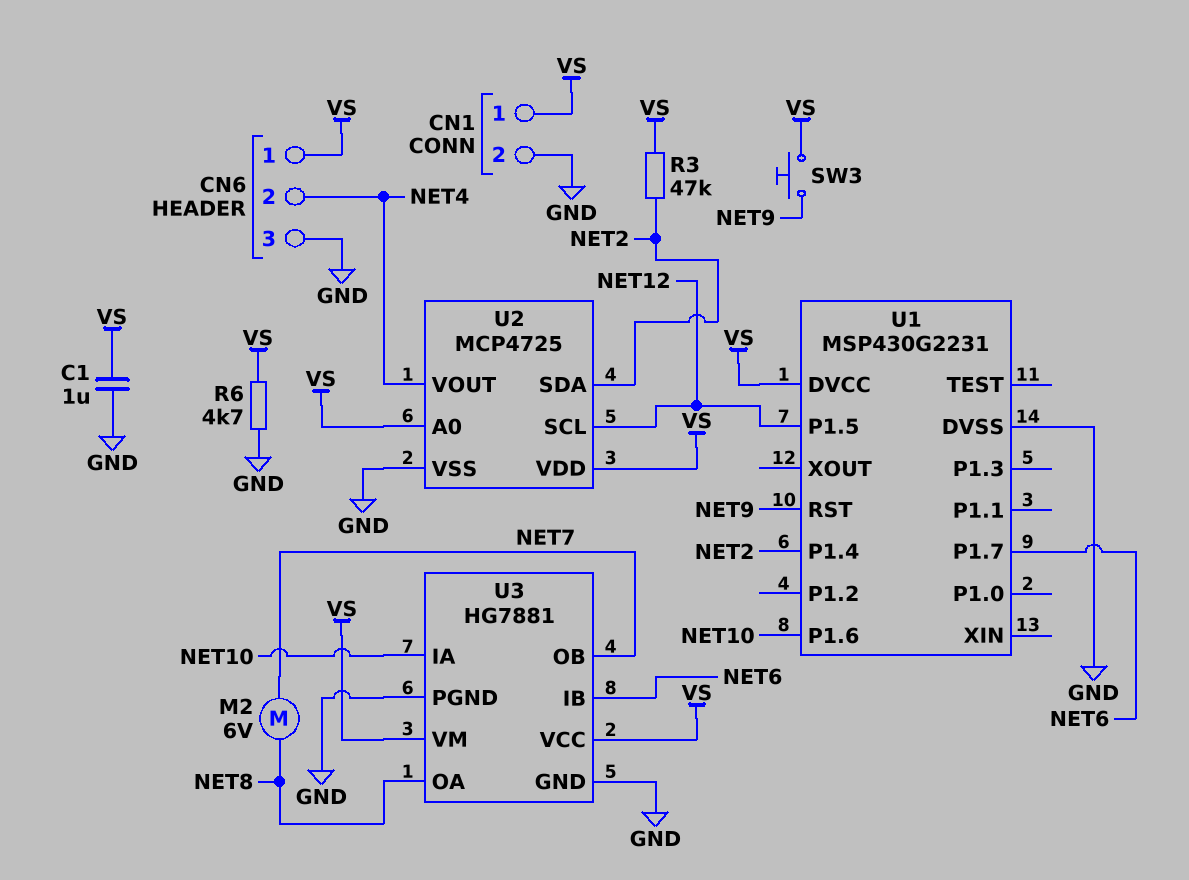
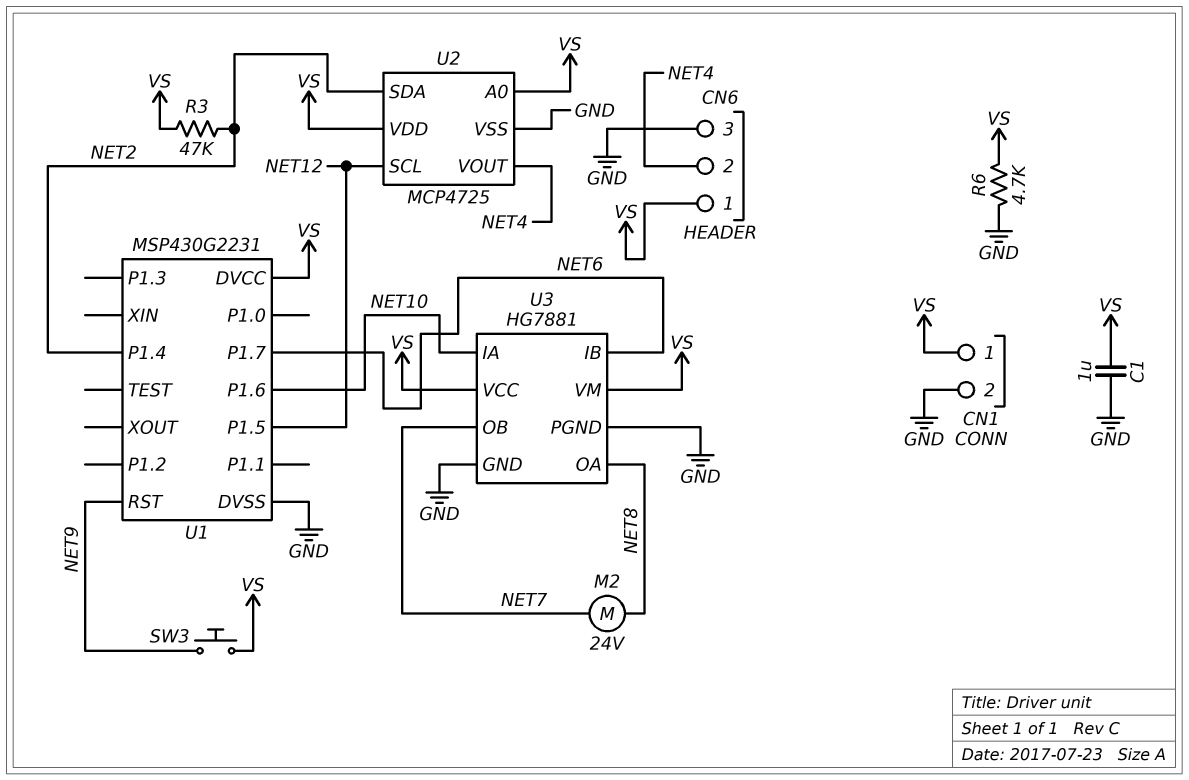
M2: motor 6V (NET7, NET8) -> motor 24V (NET7, NET8)

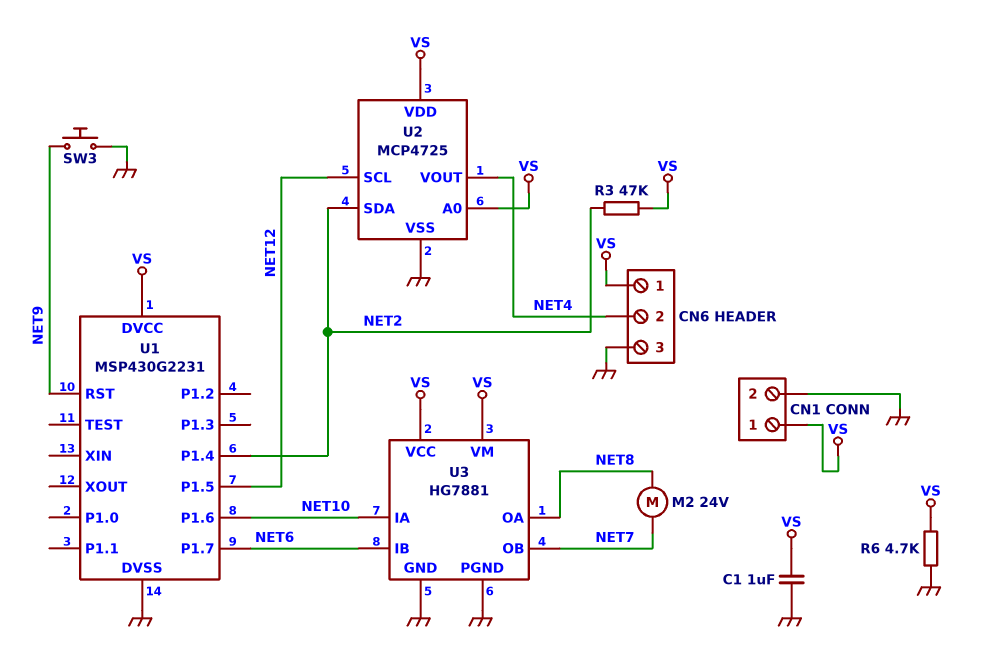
SW3: button (NET9, VS) -> button (GND, NET9)

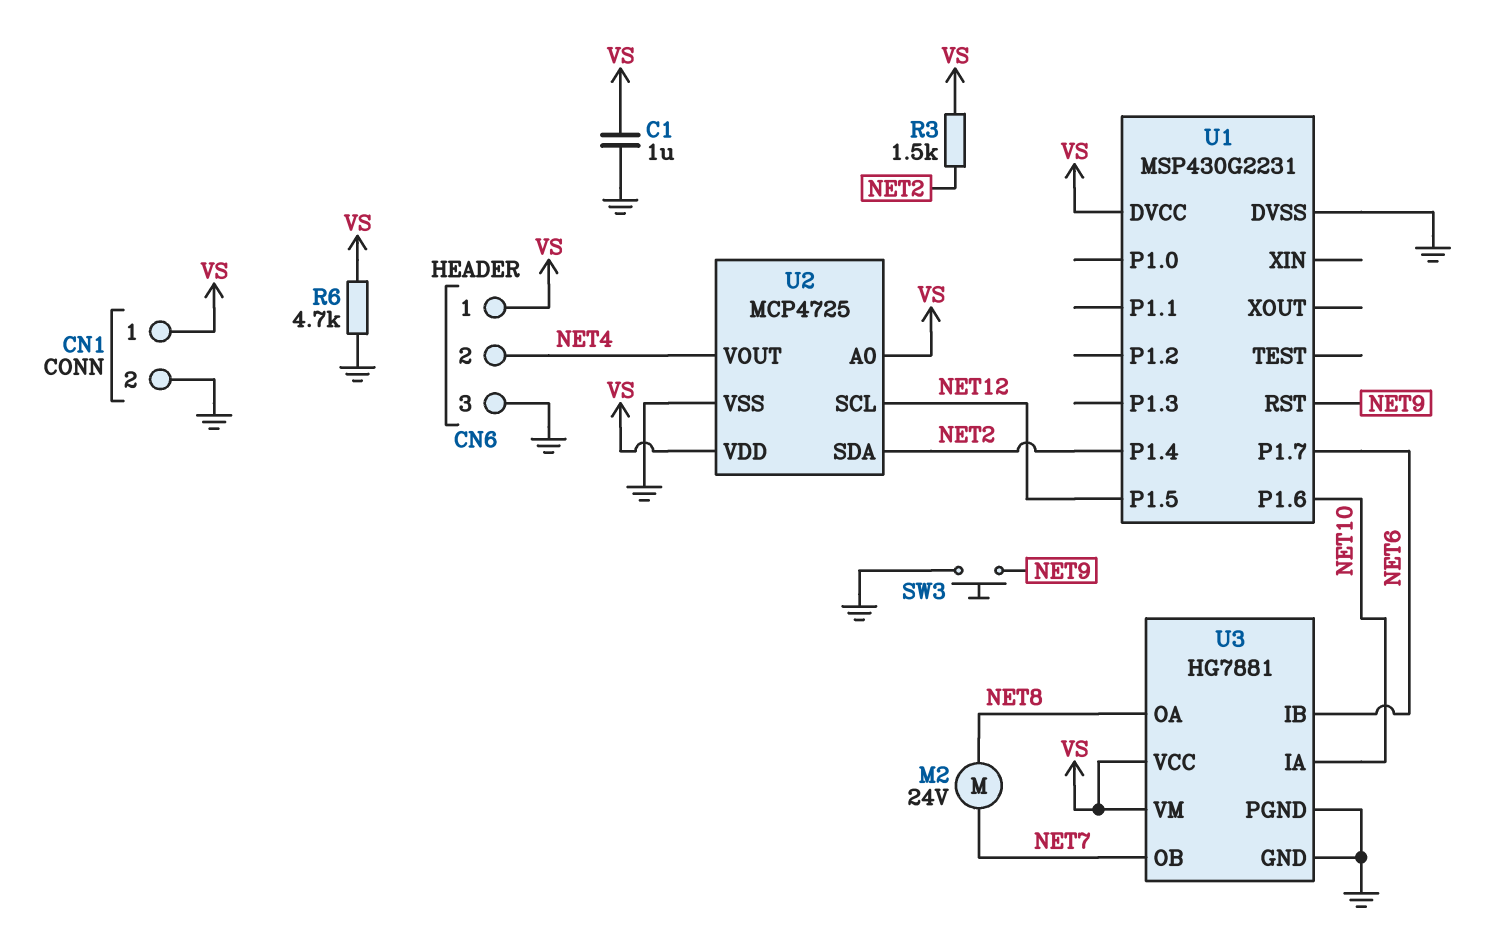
R3: 47k (NET2, VS) -> 1.5k (NET2, VS)

